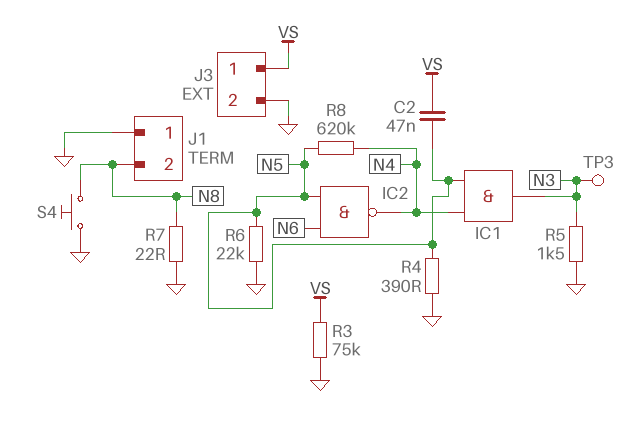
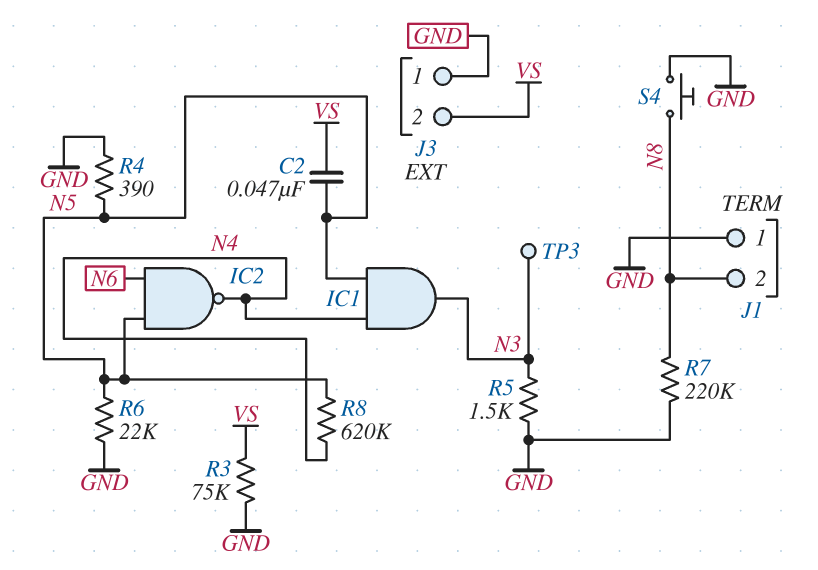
J3 pin 1: VS -> GND
J3 pin 2: GND -> VS
R7: 22 (GND, N8) -> 220k (GND, N8)

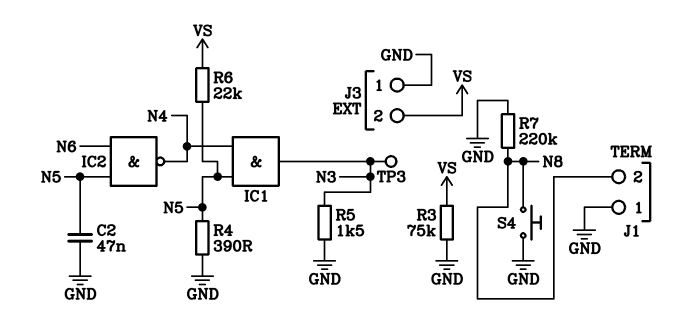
C2: 47nF (N5, VS) -> 47nF (GND, N5)
R6: 22k (GND, N5) -> 22k (N5, VS)
R8: 620k (N4, N5) -> none

